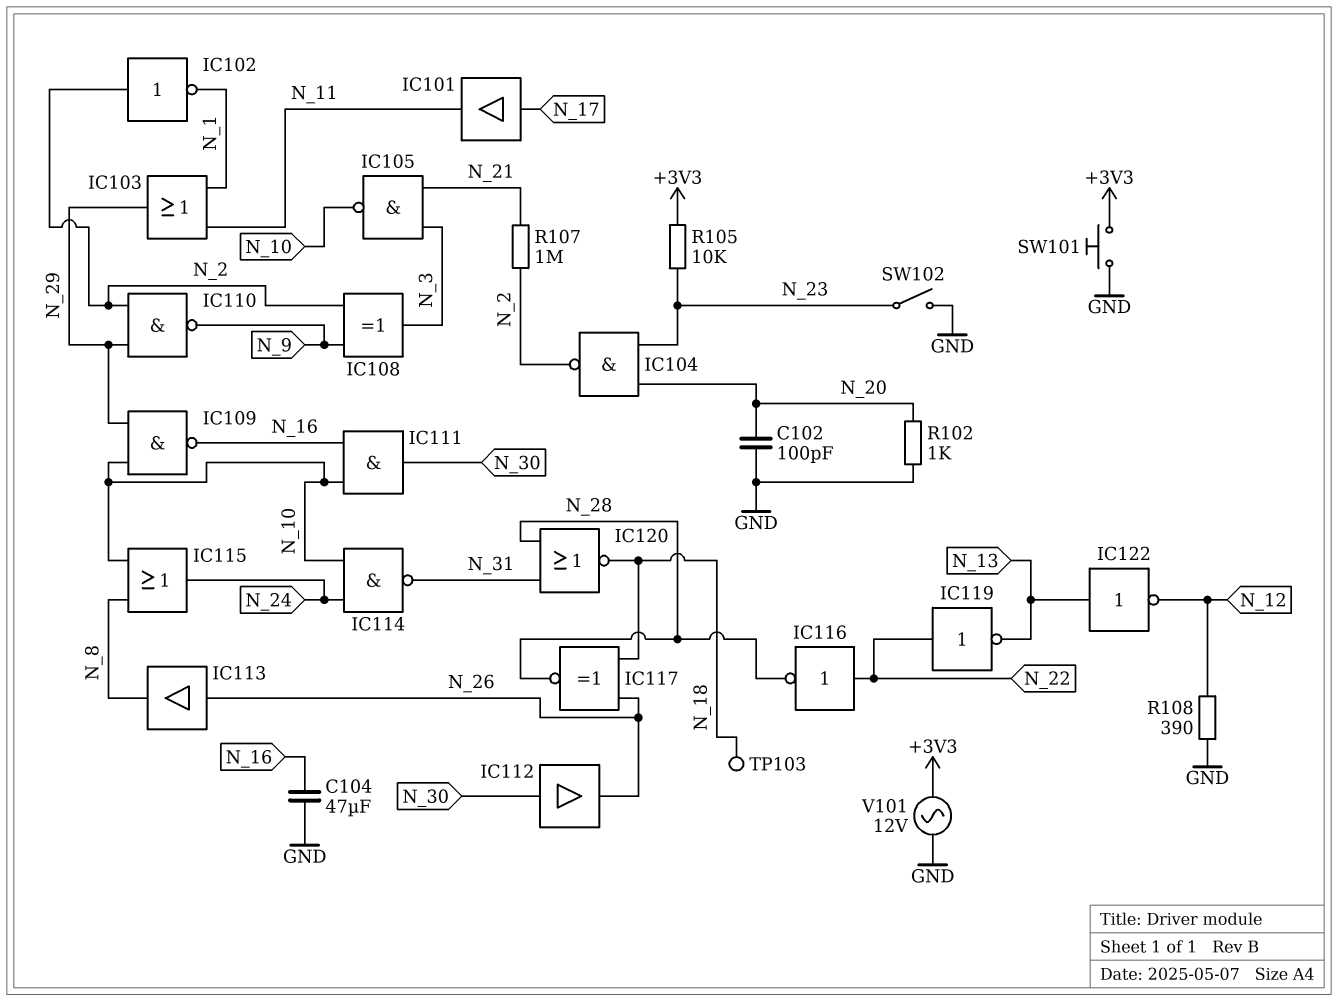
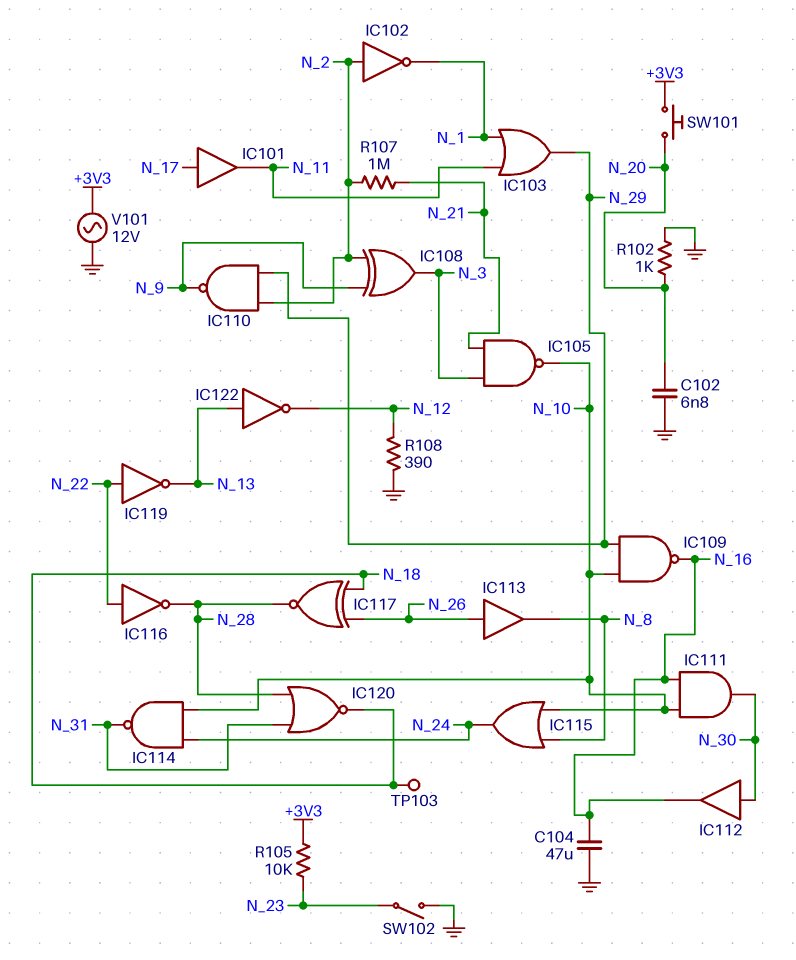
C102: 100pF (GND, N_20) -> 6.8nF (GND, N_20)
IC104: NAND (in N_20, in N_23, out N_2) -> none
IC112: buffer (in N_30, out N_26) -> buffer (in N_30, out N_16)
SW101: button (+3V3, GND) -> button (+3V3, N_20)

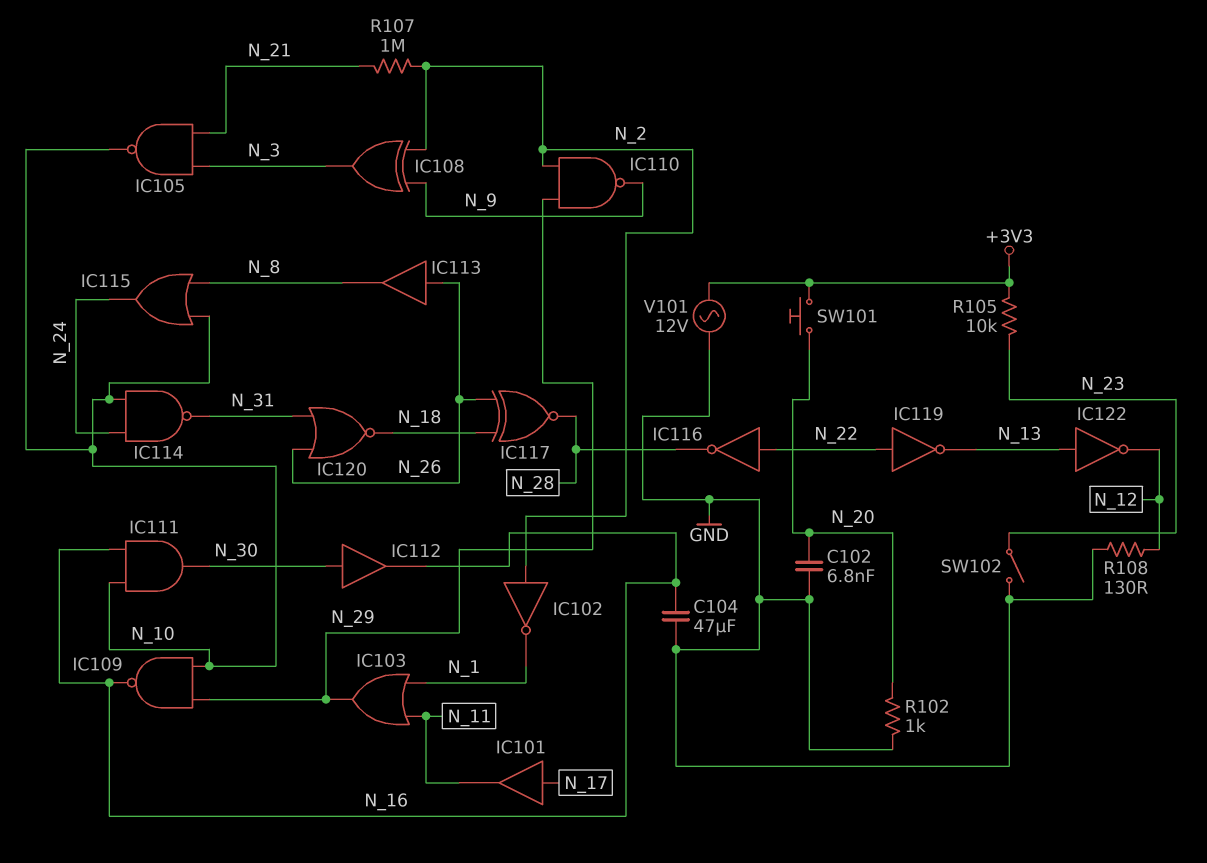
IC120: NOR (in N_28, in N_31, out N_18) -> NOR (in N_26, in N_31, out N_18)
R108: 390 (GND, N_12) -> 130 (GND, N_12)
TP103: test point (N_18) -> none

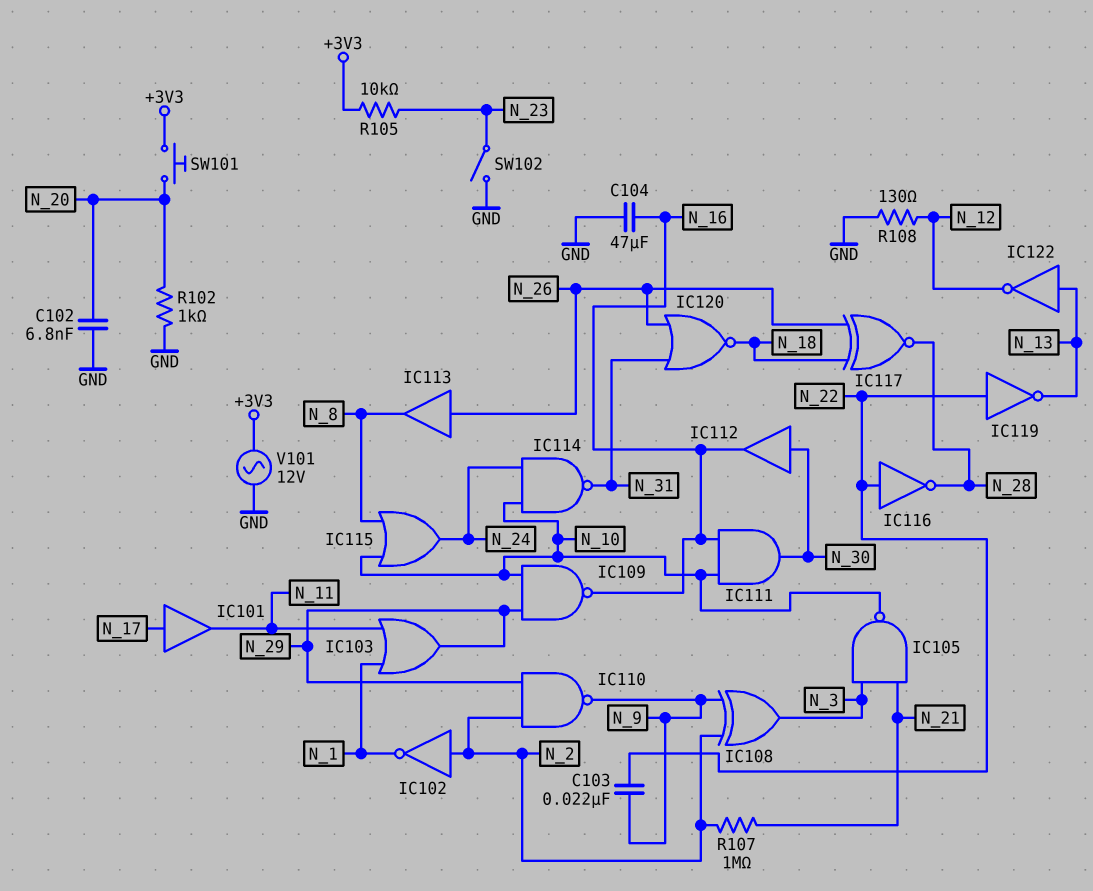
C103: none -> 22nF (N_9, N_22)

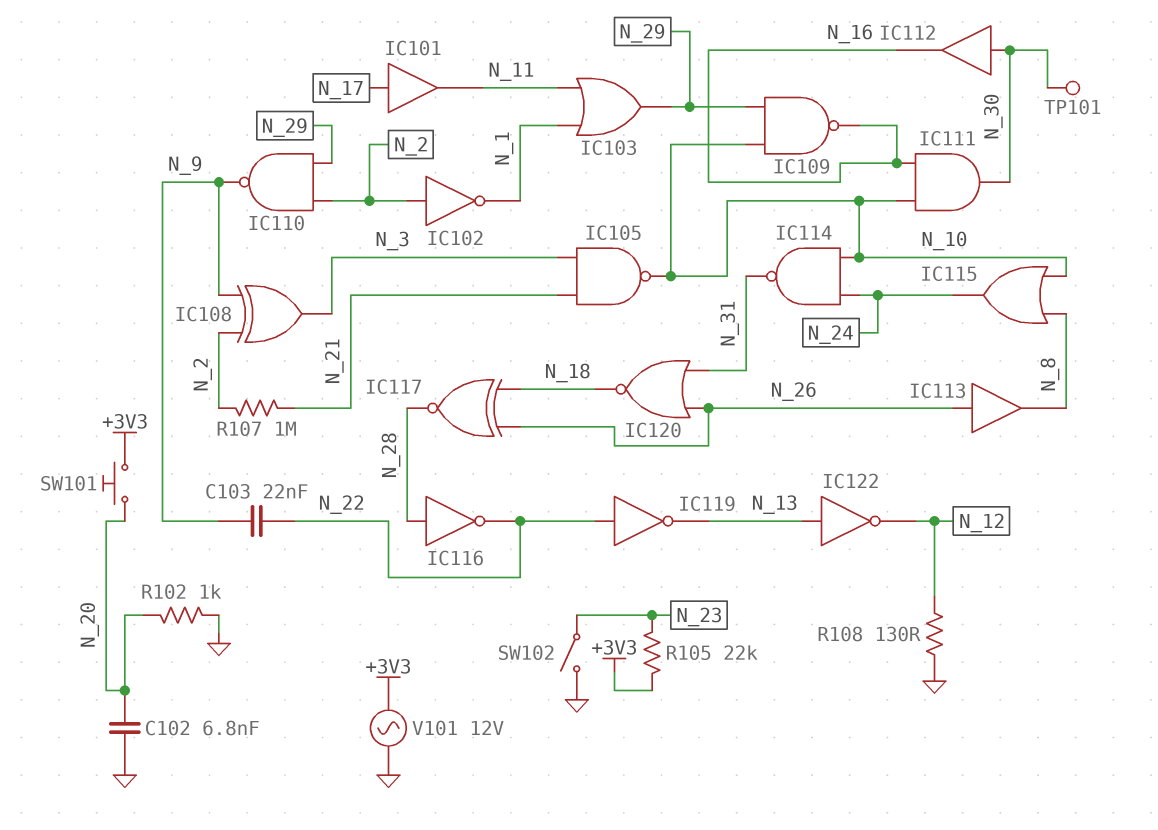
C104: 47uF (GND, N_16) -> none
IC116: NOT (in N_22, out N_28) -> NOT (in N_28, out N_22)
R105: 10k (+3V3, N_23) -> 22k (+3V3, N_23)
TP101: none -> test point (N_30)

